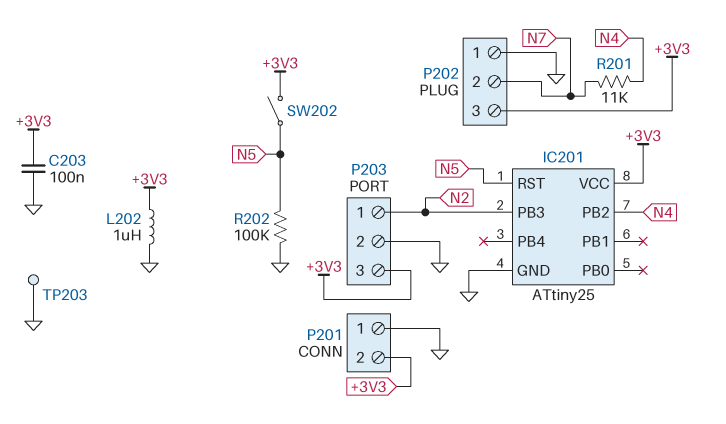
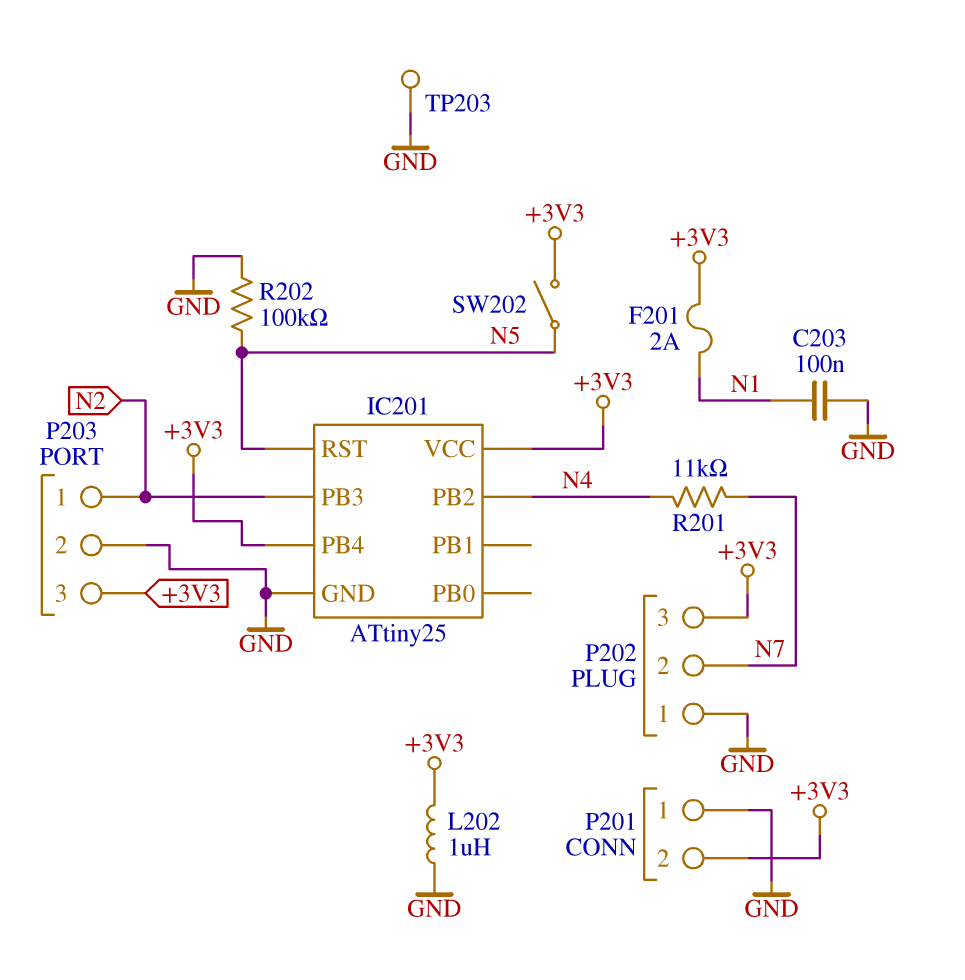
C203: 100nF (+3V3, GND) -> 100nF (GND, N1)
F201: none -> 2A (+3V3, N1)
IC201 pin PB4: none -> +3V3

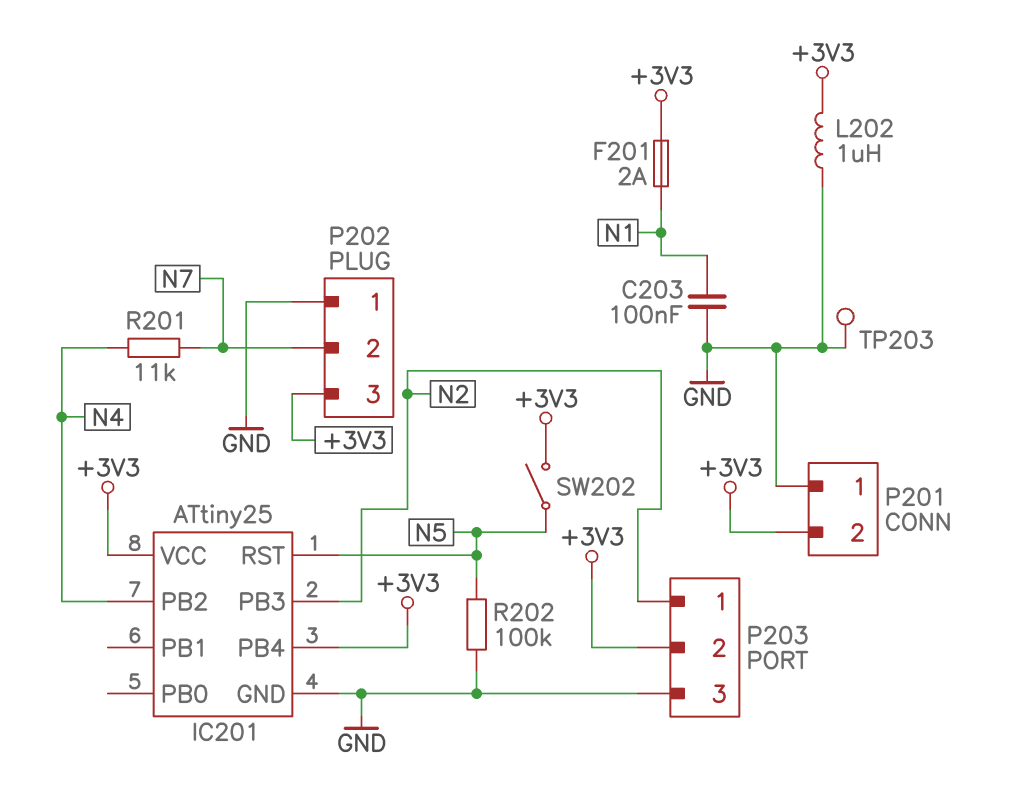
P203 pin 2: GND -> +3V3
P203 pin 3: +3V3 -> GND

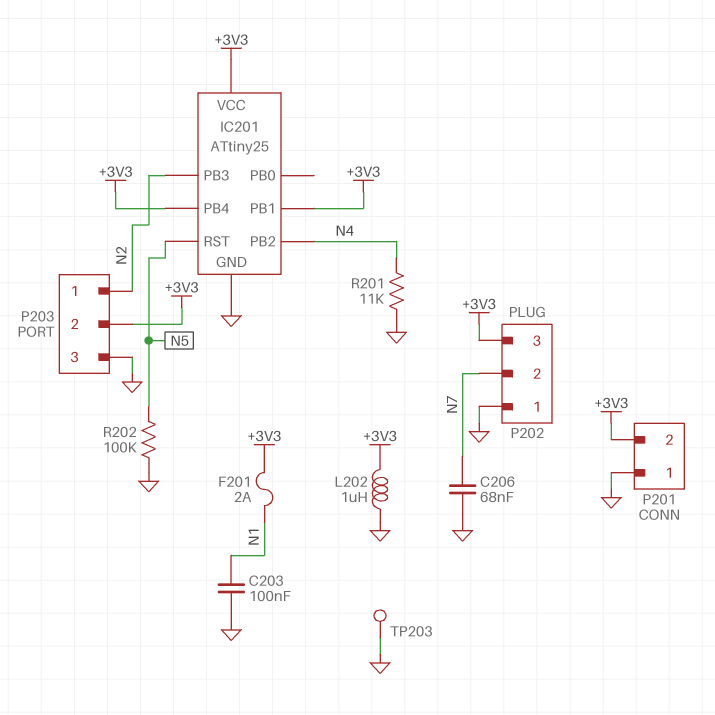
C206: none -> 68nF (GND, N7)
IC201 pin PB1: none -> +3V3
R201: 11k (N4, N7) -> 11k (GND, N4)
SW202: switch (+3V3, N5) -> none

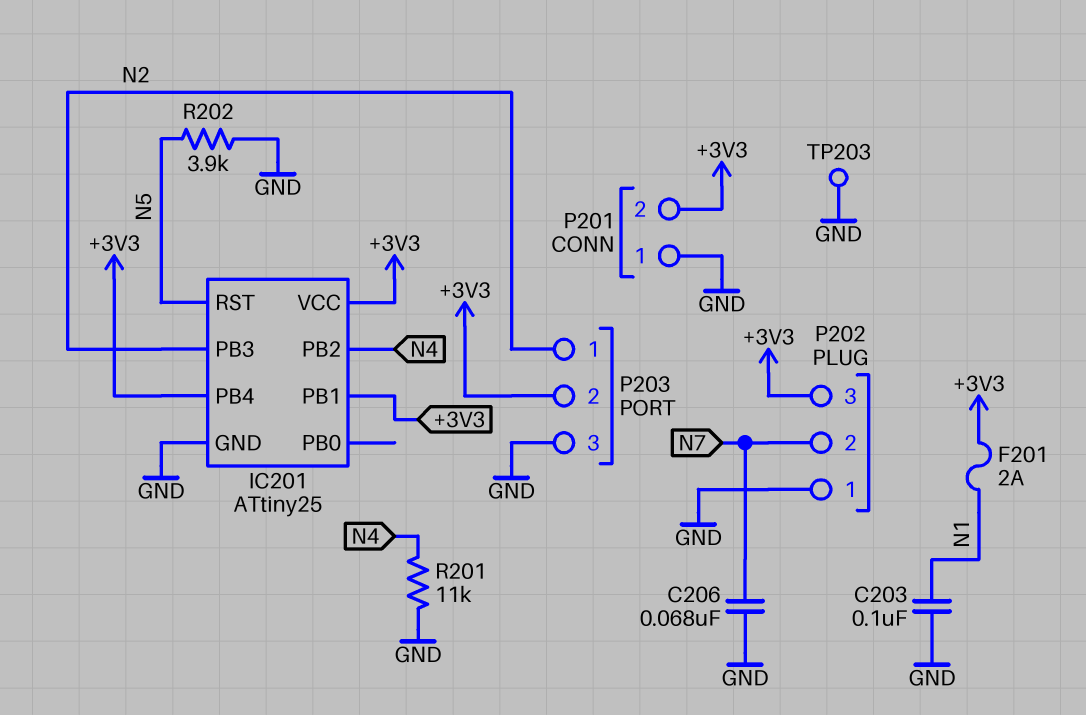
L202: 1uH (+3V3, GND) -> none
R202: 100k (GND, N5) -> 3.9k (GND, N5)

